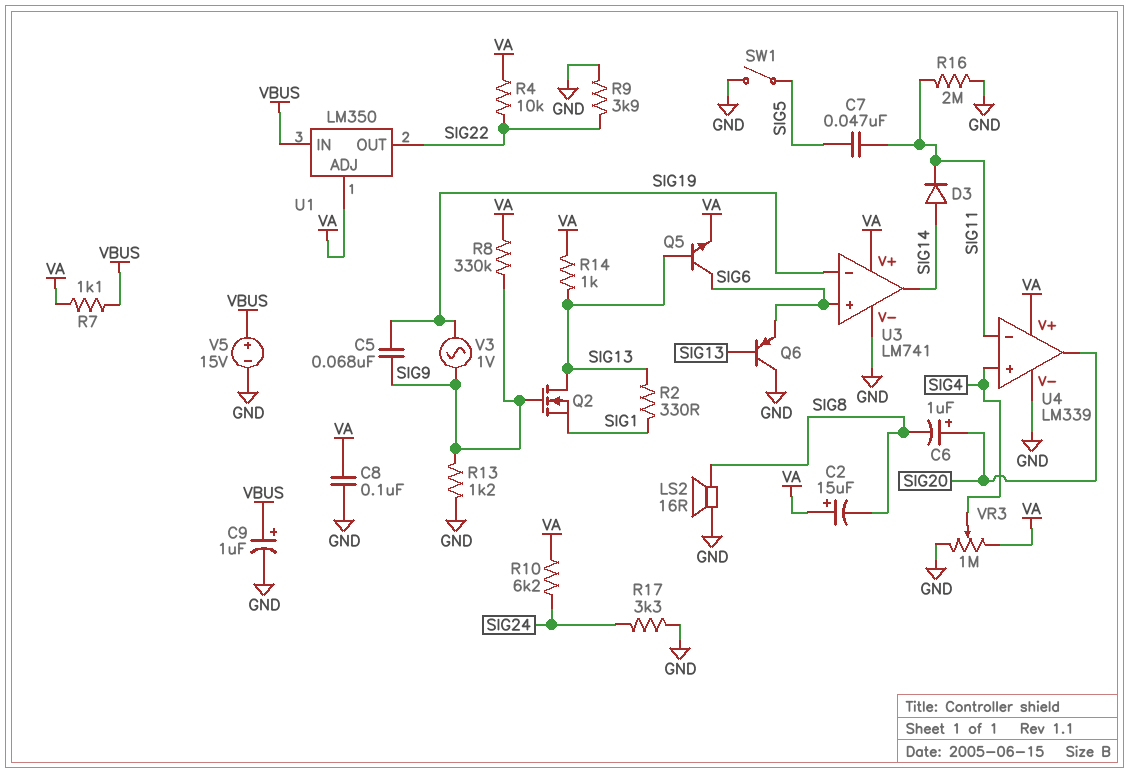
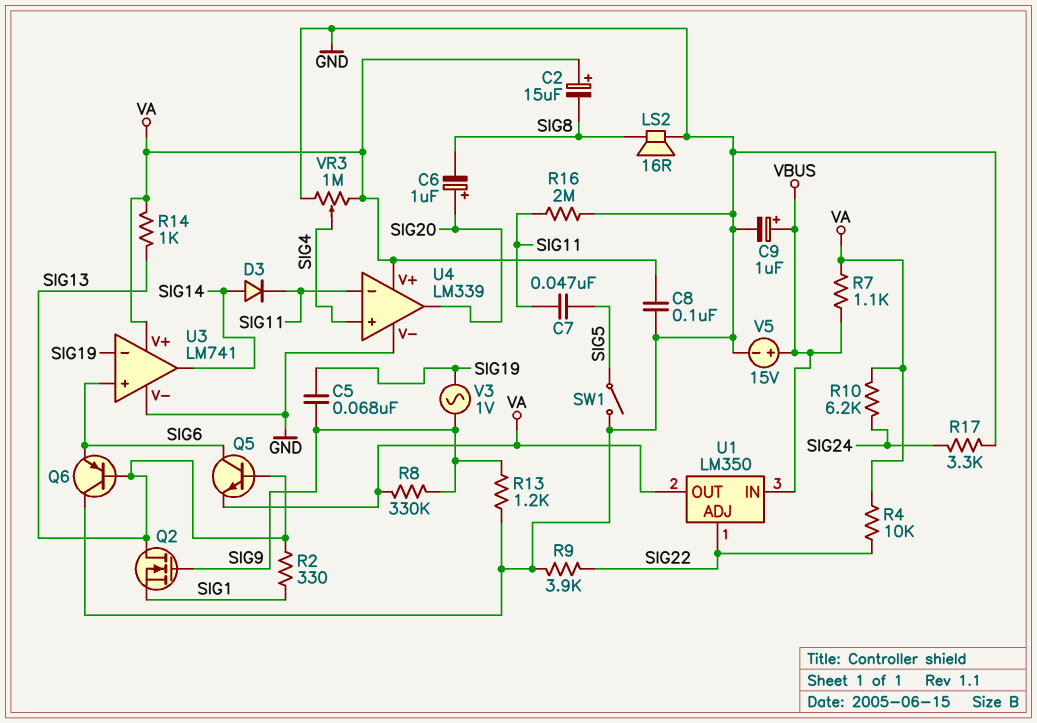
U1 pin ADJ: VA -> SIG22
U1 pin OUT: SIG22 -> VA

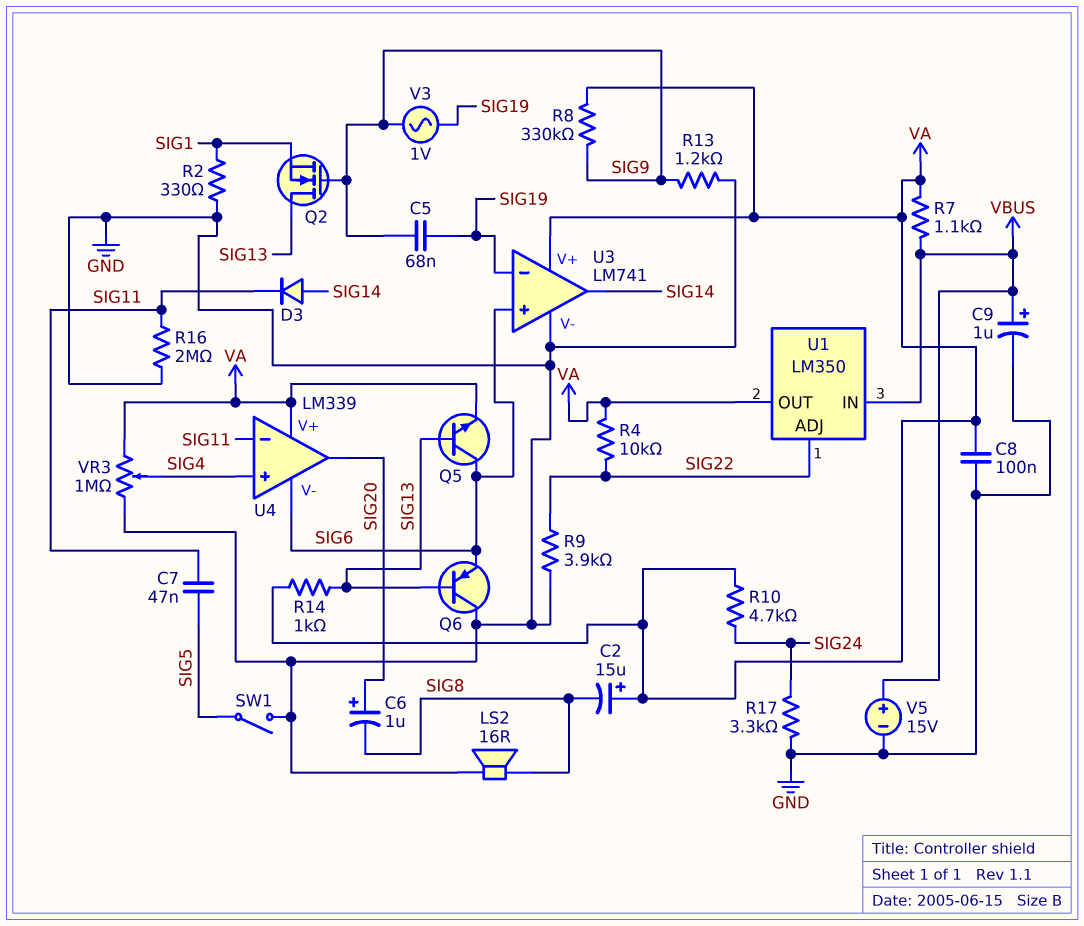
R2: 330 (SIG1, SIG13) -> 330 (GND, SIG1)
R10: 6.2k (SIG24, VA) -> 4.7k (SIG24, VA)
U4 pin V-: GND -> SIG6

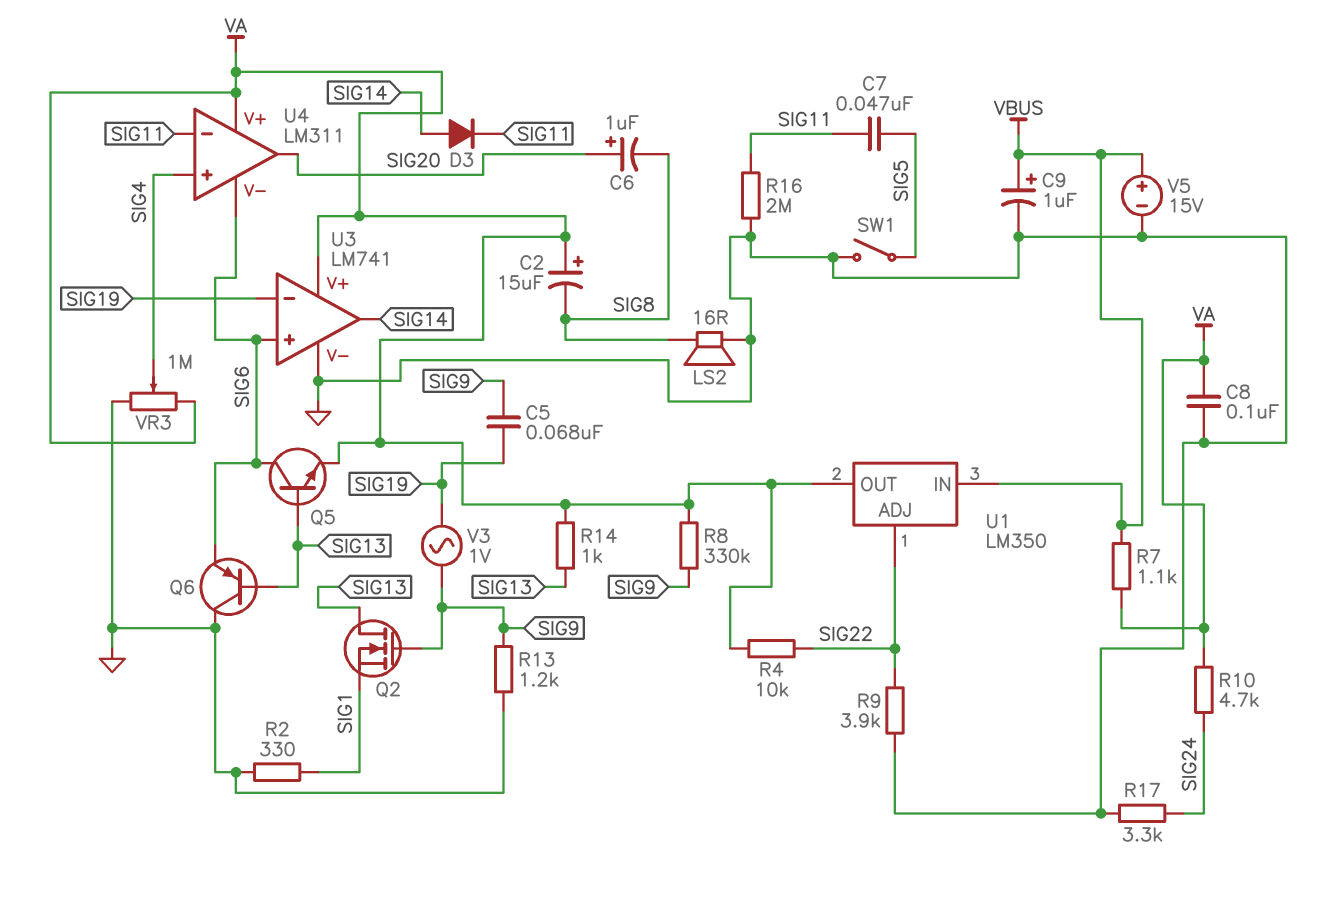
U4: LM339 -> LM311

